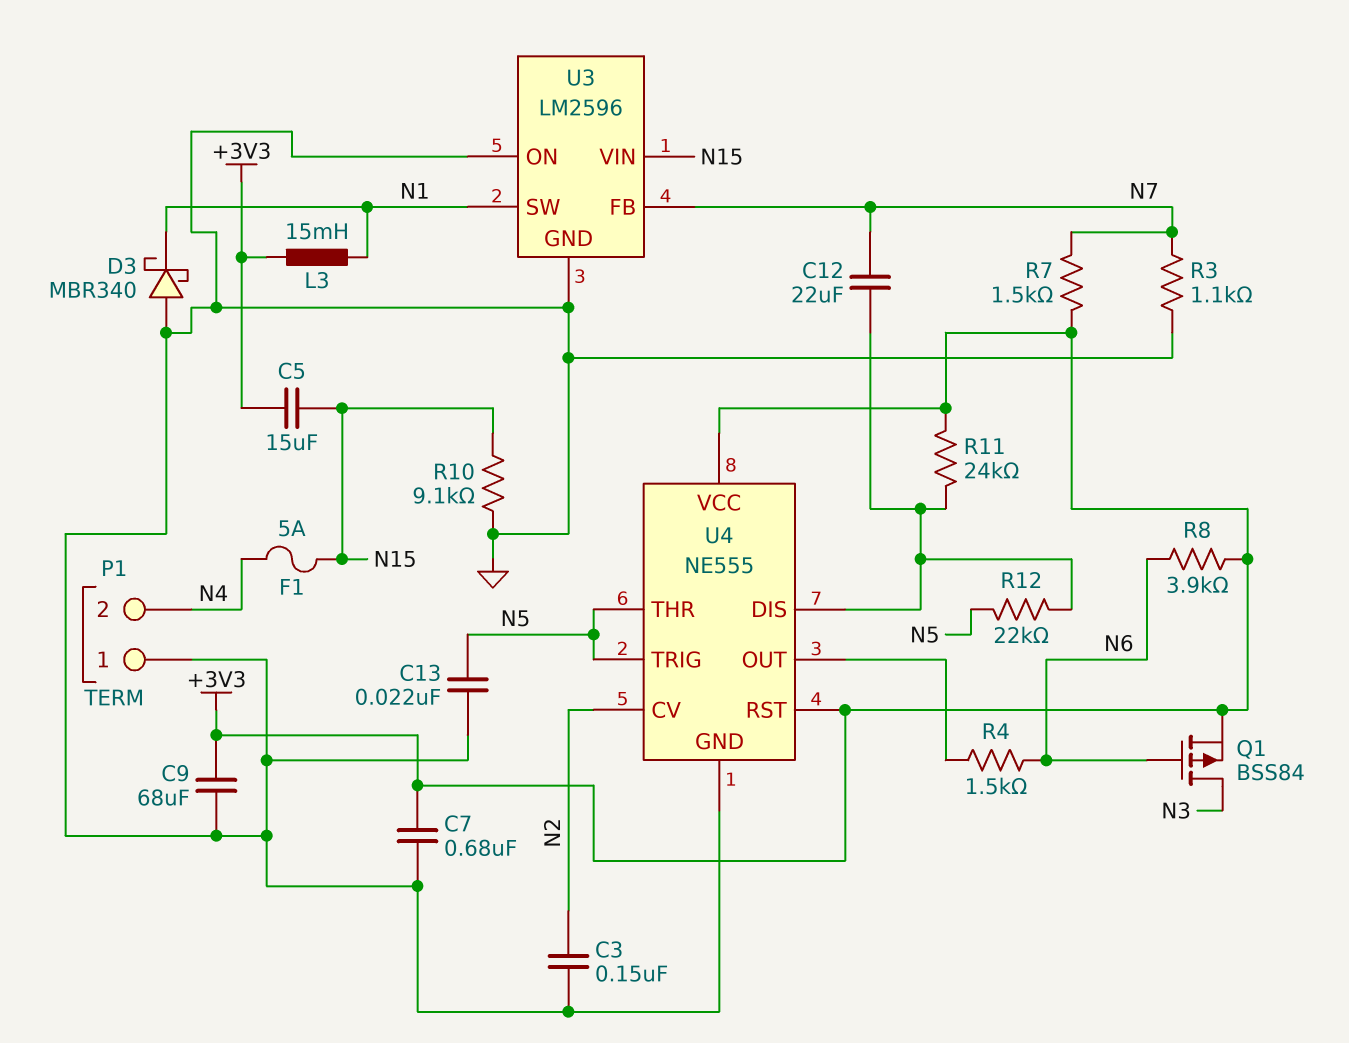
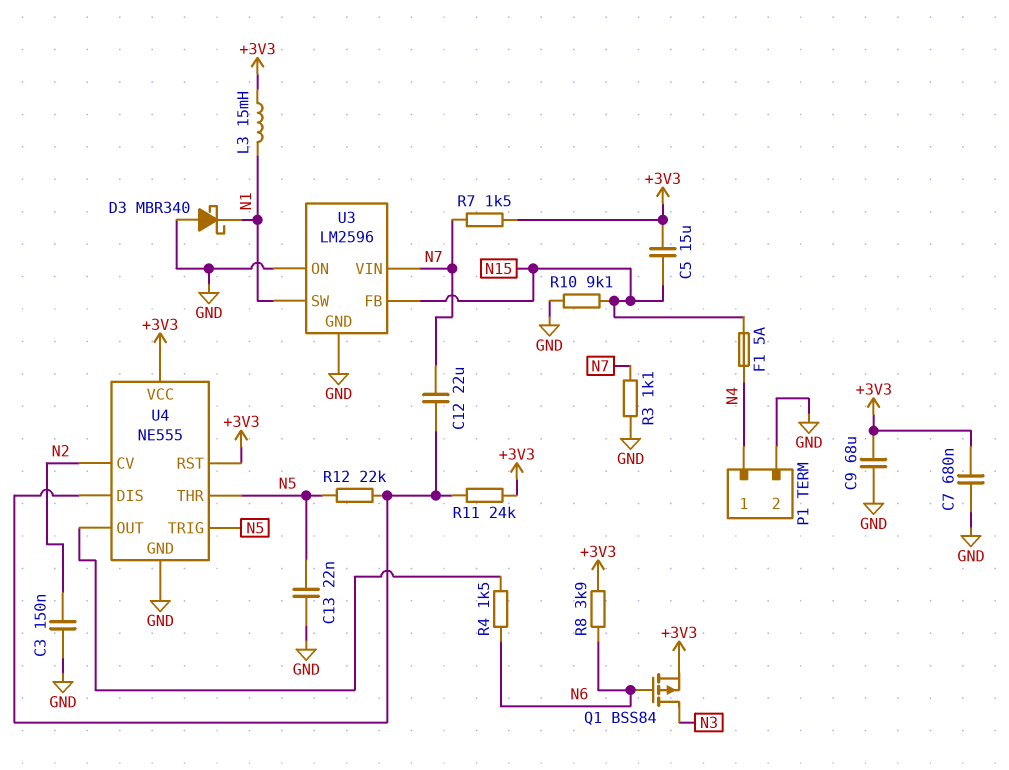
P1 pin 1: GND -> N4
P1 pin 2: N4 -> GND
U3 pin FB: N7 -> N15
U3 pin VIN: N15 -> N7

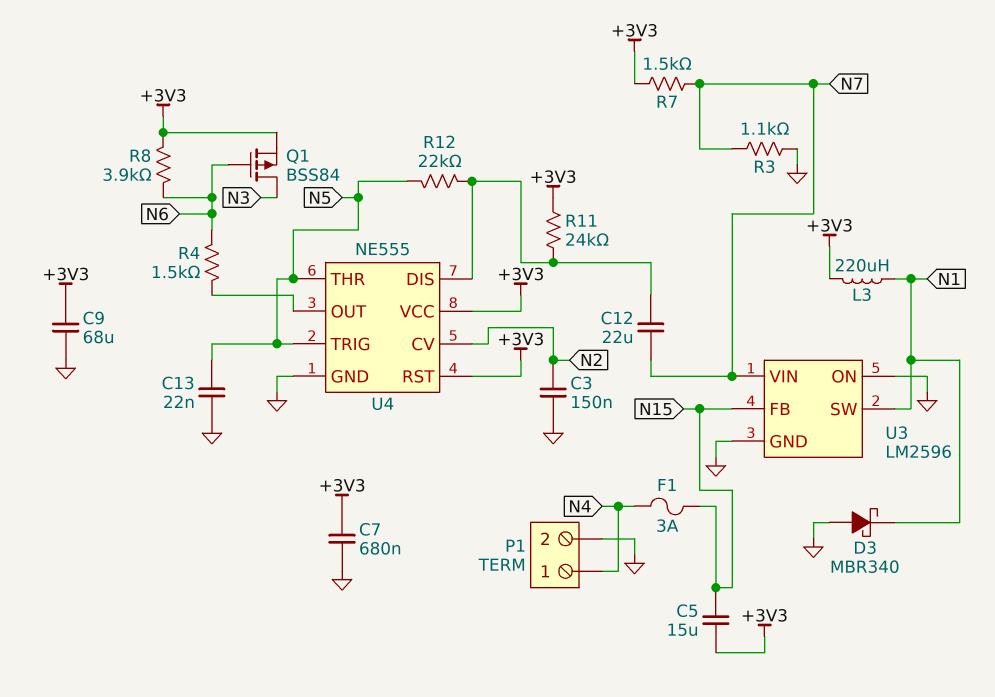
F1: 5A (N4, N15) -> 3A (N4, N15)
L3: 15mH (+3V3, N1) -> 220uH (+3V3, N1)
R10: 9.1k (GND, N15) -> none

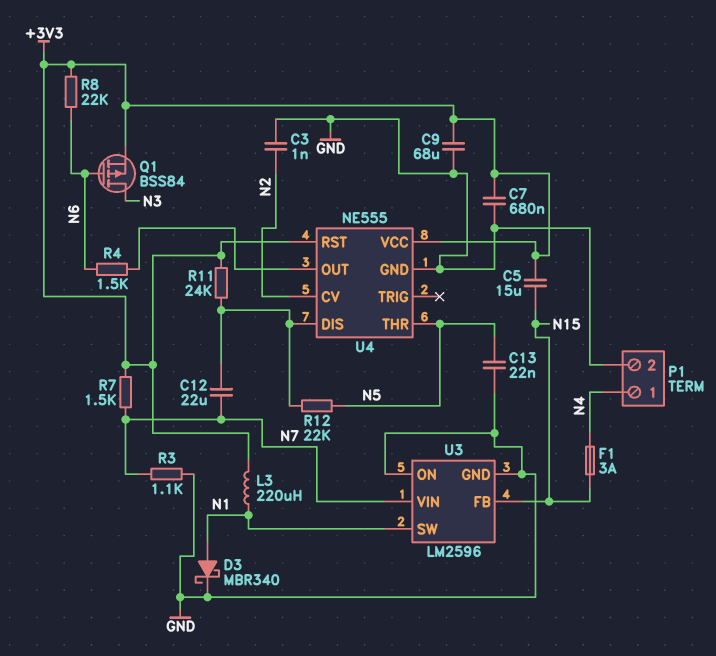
C3: 150nF (GND, N2) -> 1nF (GND, N2)
D3: schottky MBR340 (A GND, K N1) -> schottky MBR340 (A N1, K GND)
R8: 3.9k (+3V3, N6) -> 22k (+3V3, N6)
U4 pin TRIG: N5 -> none

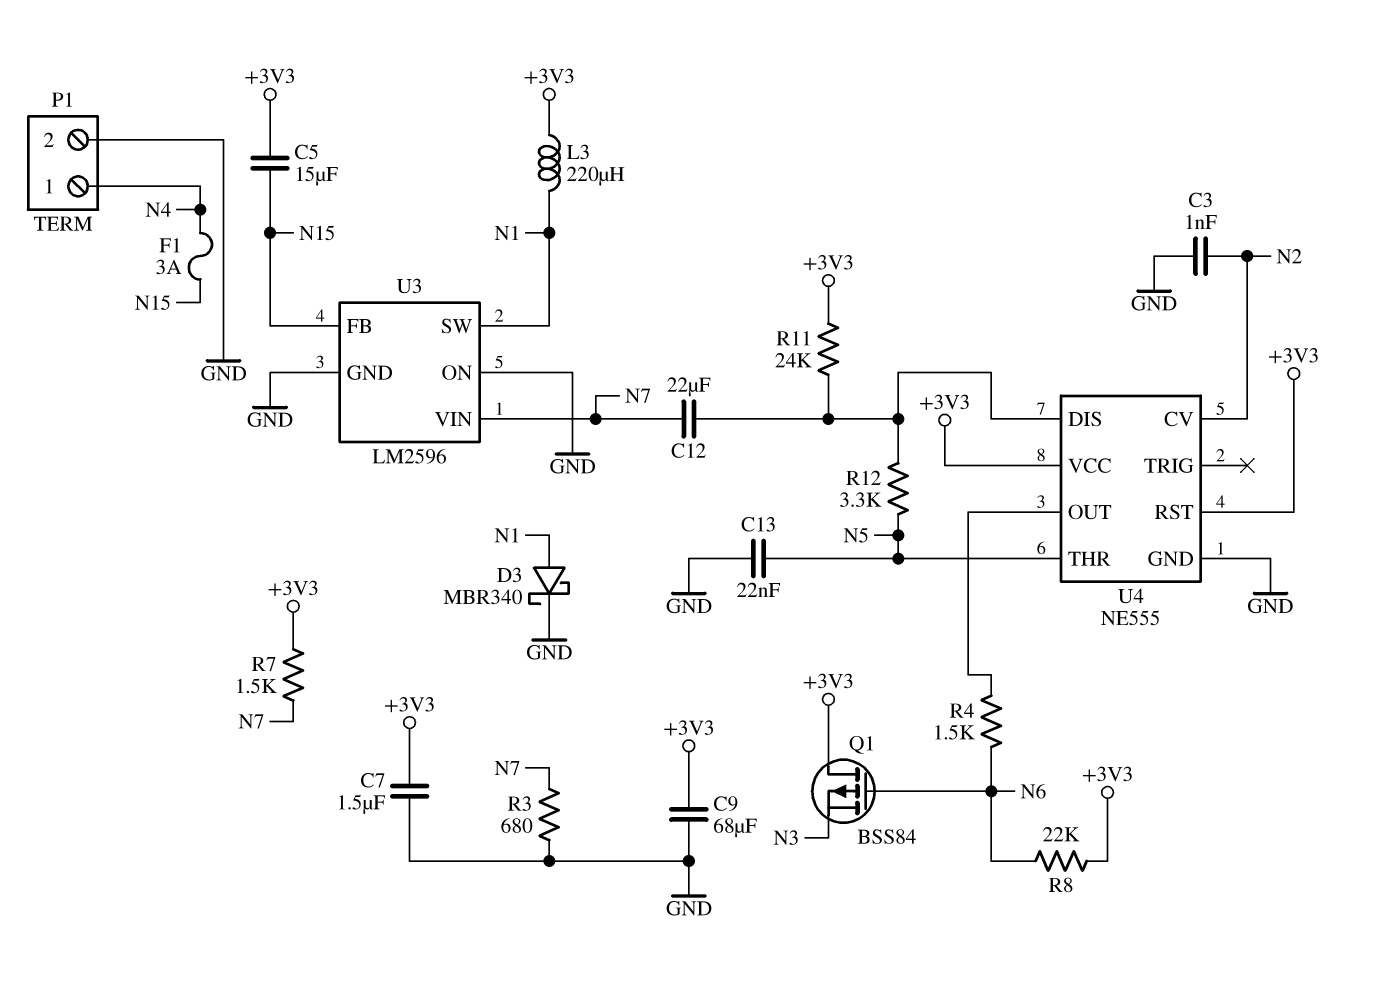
C7: 680nF (+3V3, GND) -> 1.5uF (+3V3, GND)
Q1: PMOS BSS84 (G N6, D N3, S +3V3) -> PMOS BSS84 (G N6, D +3V3, S N3)
R3: 1.1k (GND, N7) -> 680 (GND, N7)
R12: 22k (N5, U4/DIS) -> 3.3k (N5, U4/DIS)

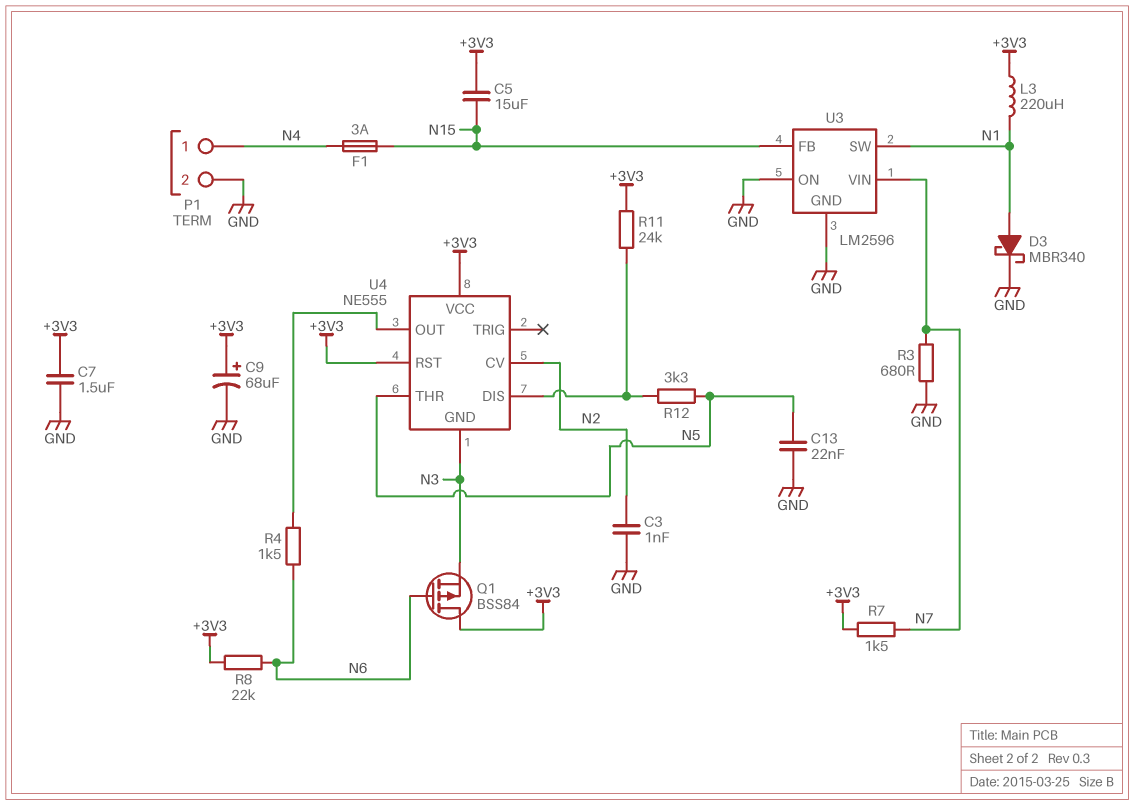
C9: 68uF (+3V3, GND) -> 68uF (plus +3V3, minus GND)
C12: 22uF (N7, U4/DIS) -> none
U4 pin GND: GND -> N3

